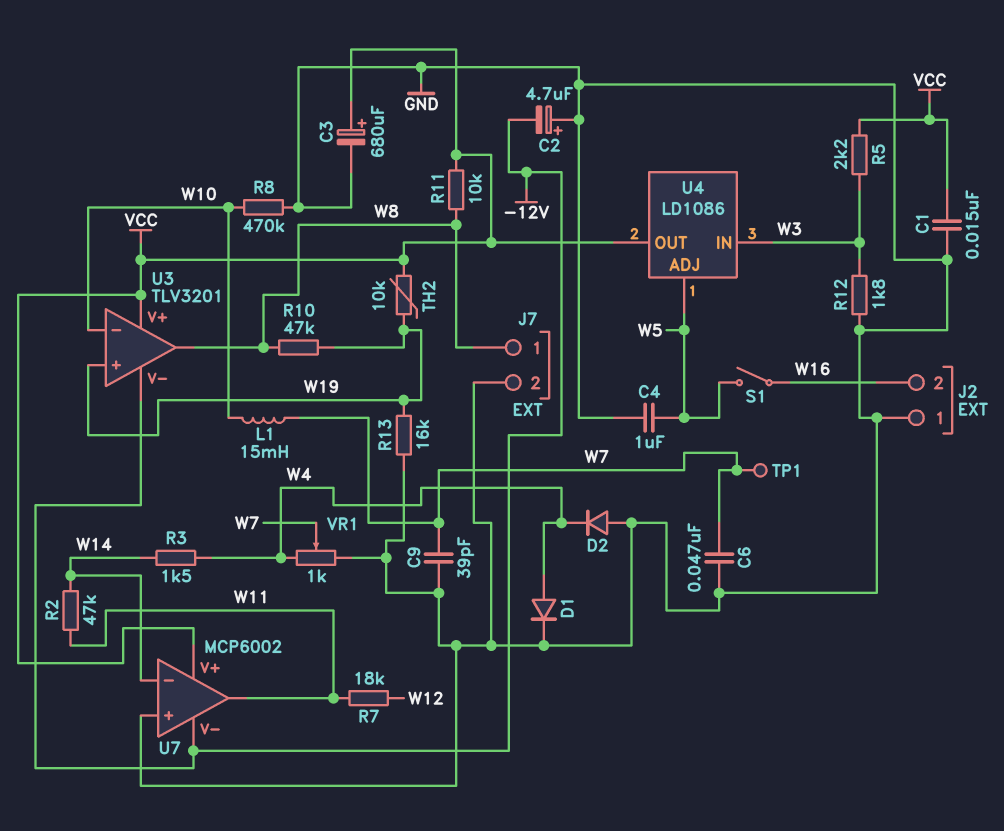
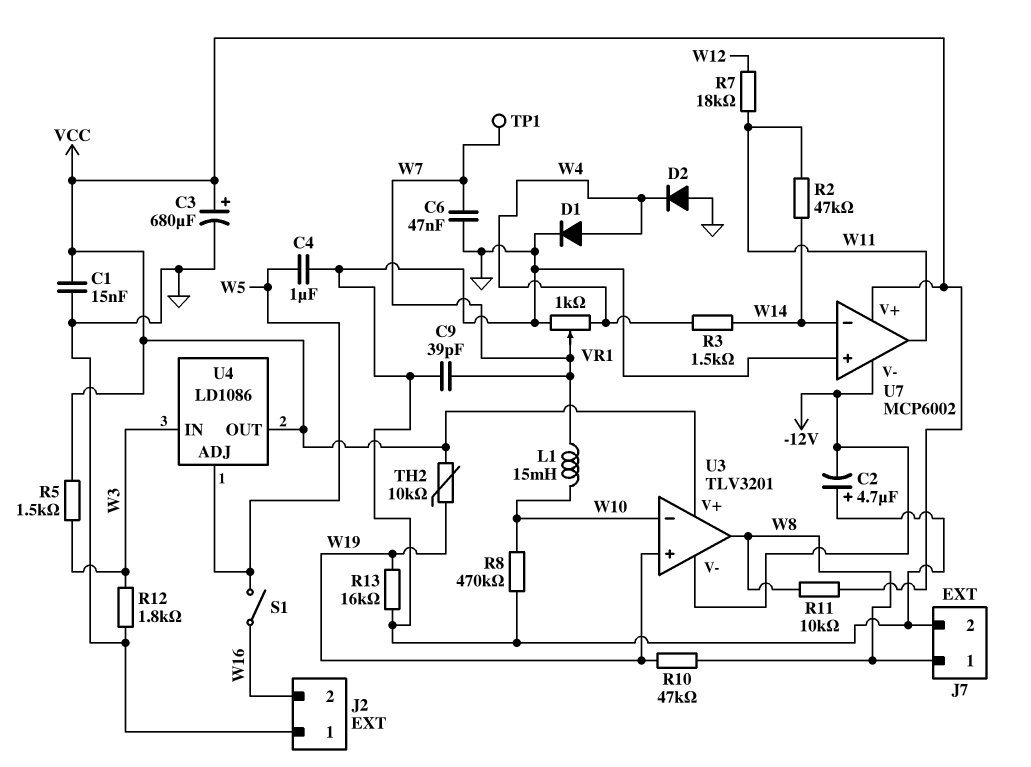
R5: 2.2k (VCC, W3) -> 1.5k (VCC, W3)

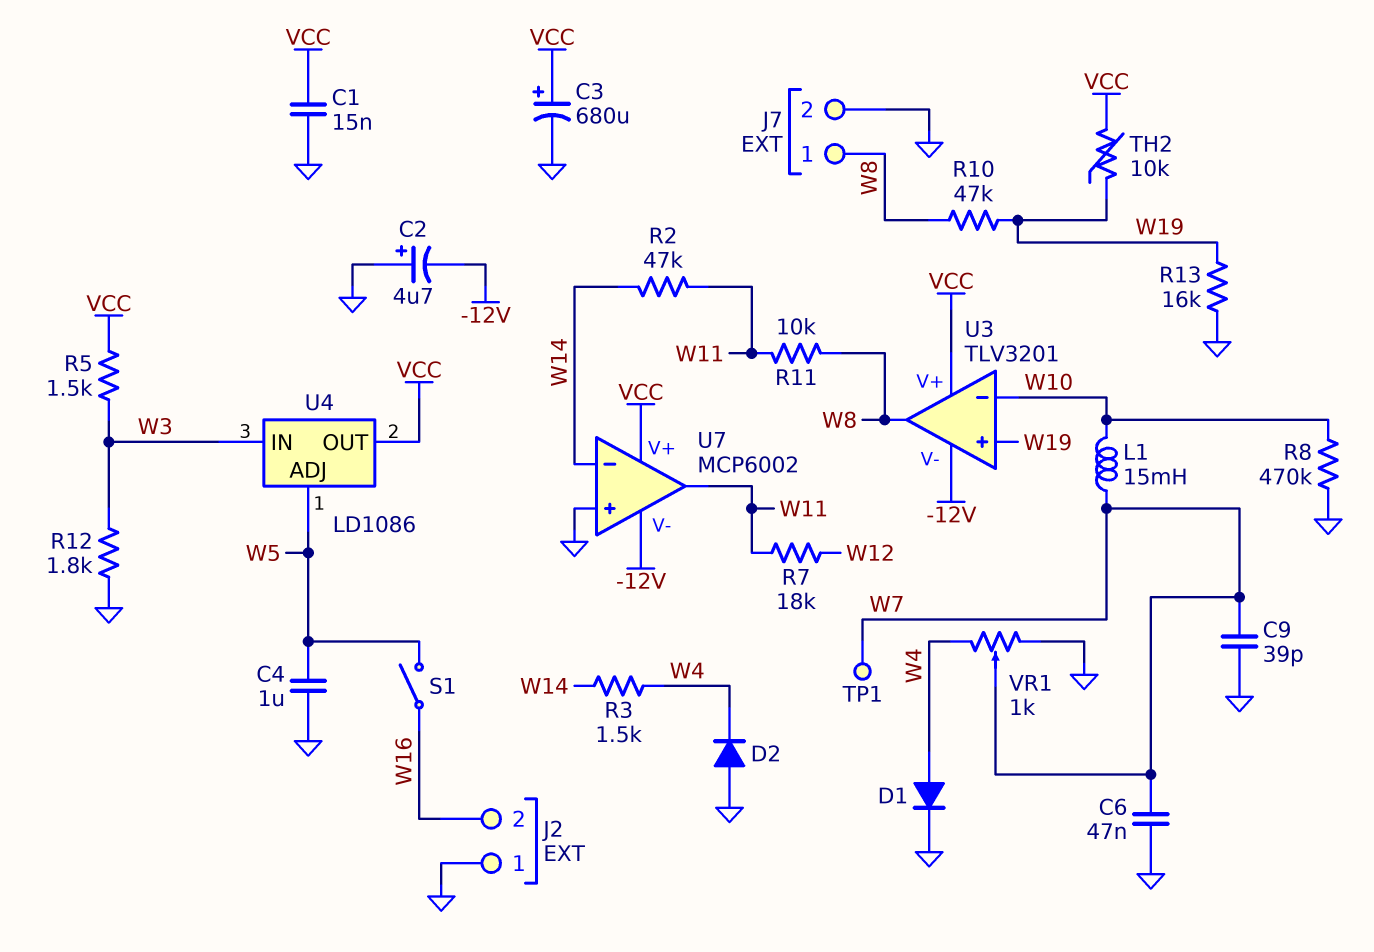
R11: 10k (VCC, W8) -> 10k (W8, W11)

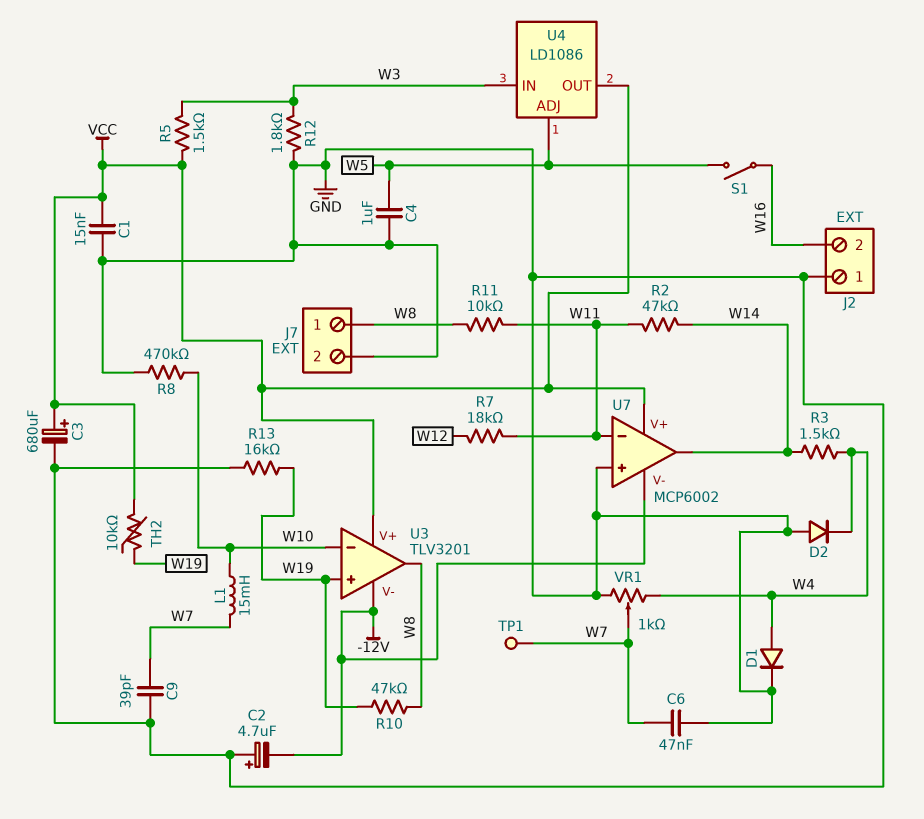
U7 pin in-: W14 -> W11
U7 pin out: W11 -> W14

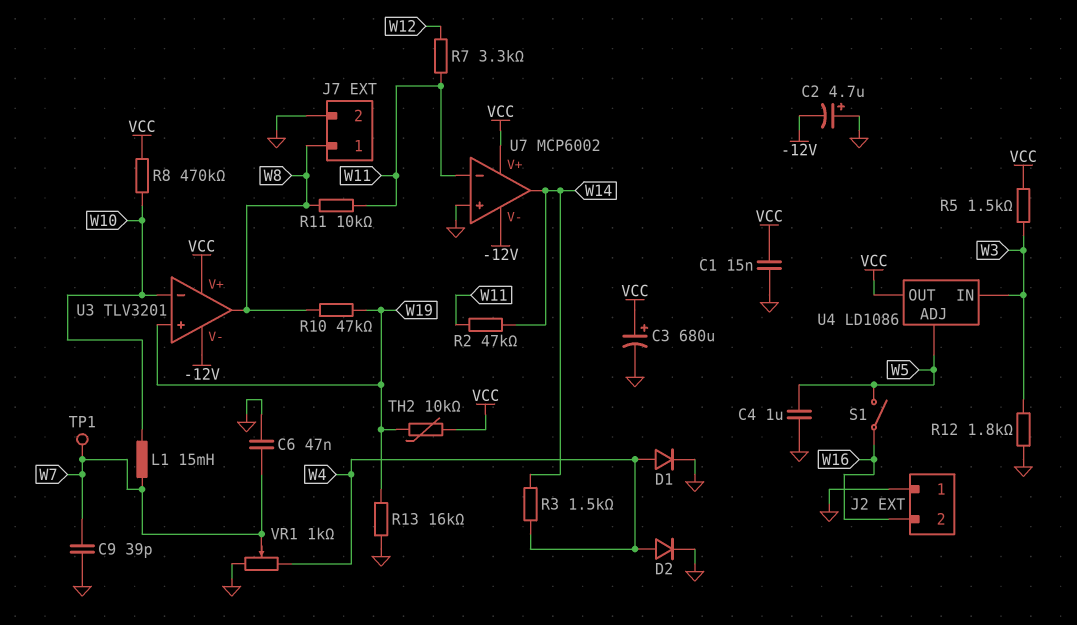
D2: diode (A GND, K W4) -> diode (A W4, K GND)
R7: 18k (W11, W12) -> 3.3k (W11, W12)
R8: 470k (GND, W10) -> 470k (VCC, W10)

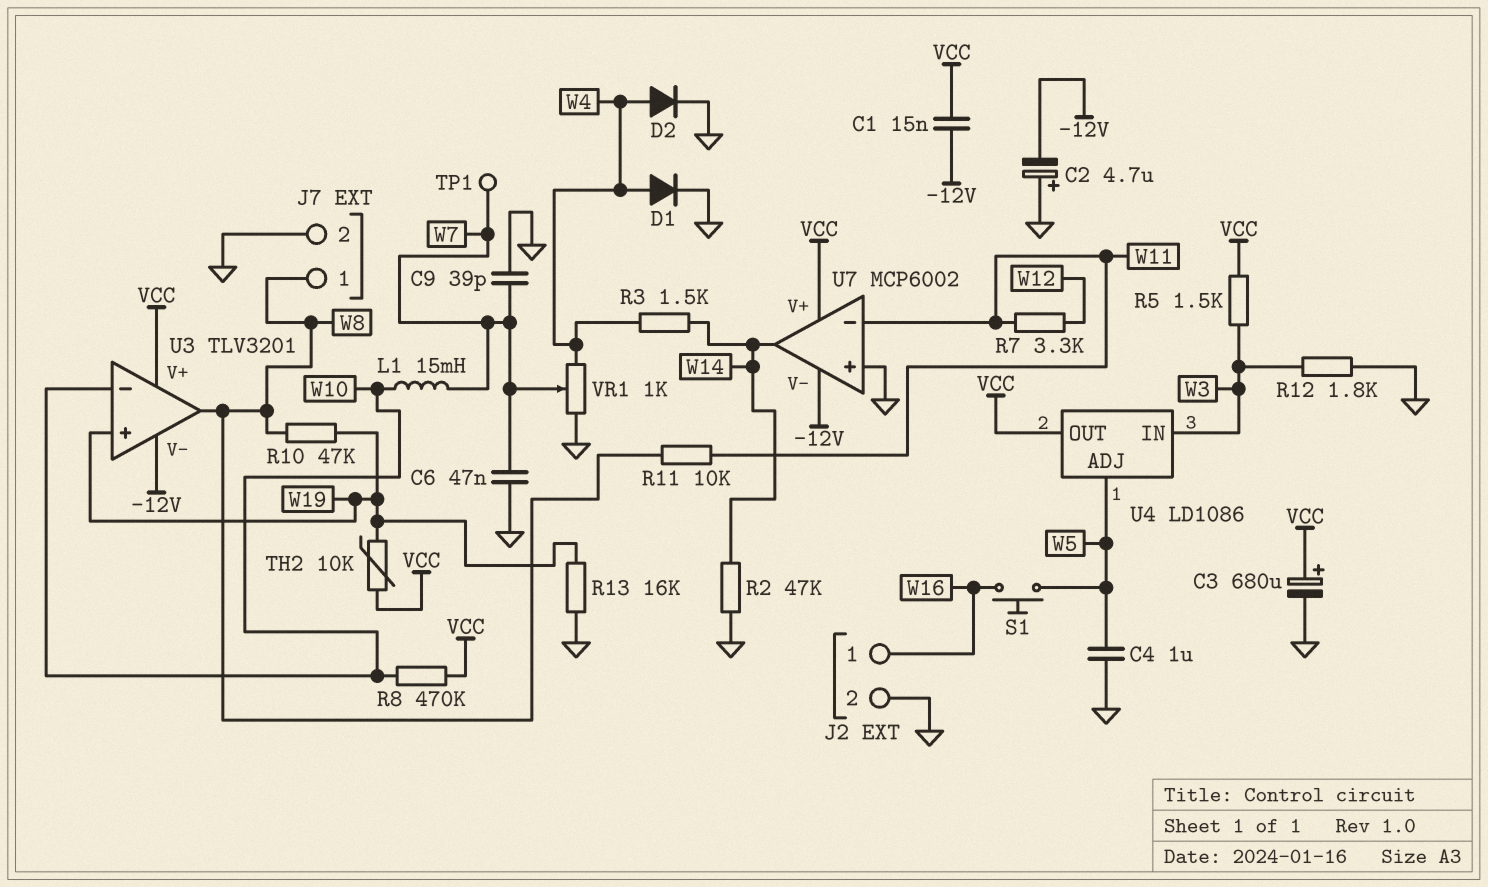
C1: 15nF (GND, VCC) -> 15nF (-12V, VCC)
J2 pin 1: GND -> W16
J2 pin 2: W16 -> GND
R2: 47k (W11, W14) -> 47k (GND, W14)
S1: switch (W5, W16) -> button (W5, W16)

